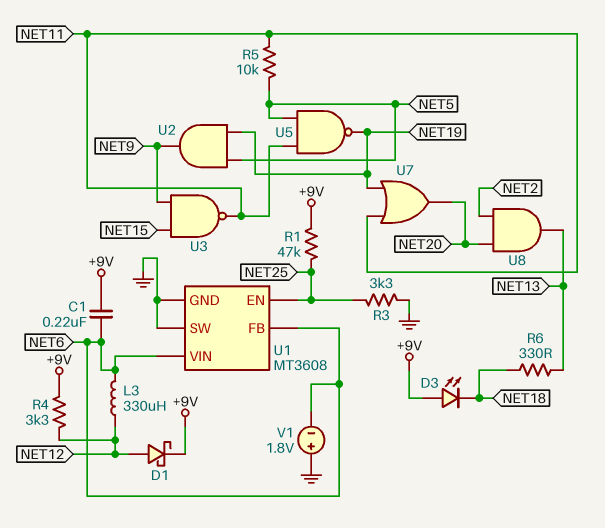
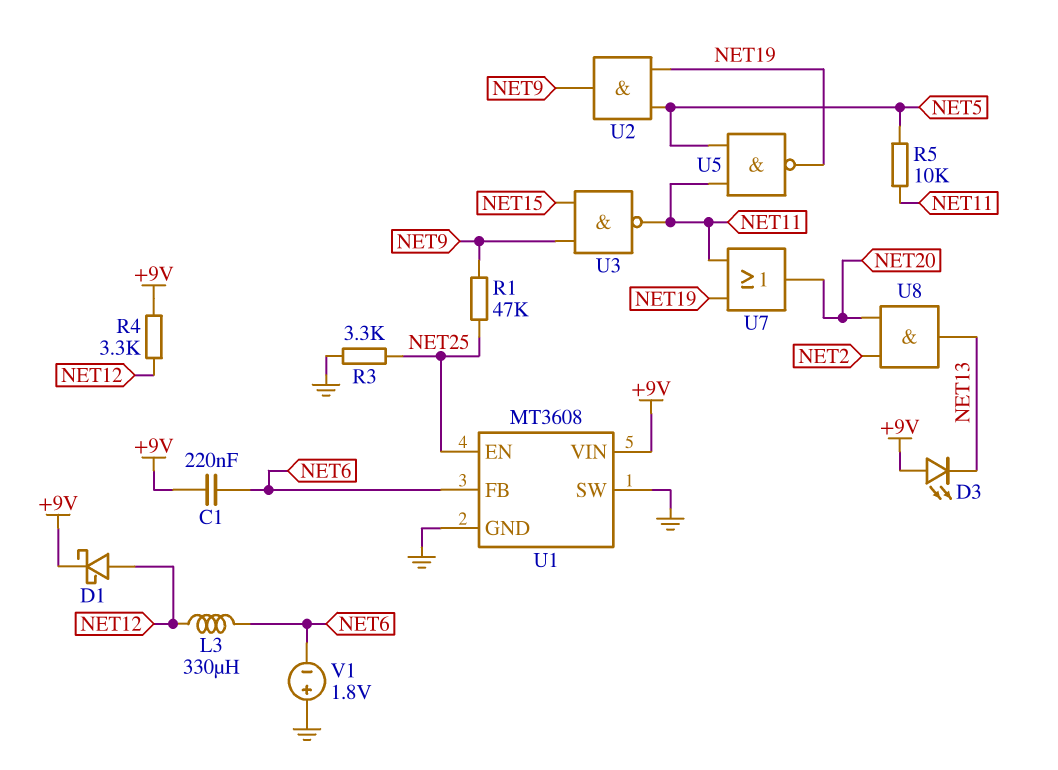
D3: LED (A +9V, K NET18) -> LED (A +9V, K NET13)
R1: 47k (+9V, NET25) -> 47k (NET9, NET25)
R6: 330 (NET13, NET18) -> none
U1 pin VIN: NET6 -> +9V

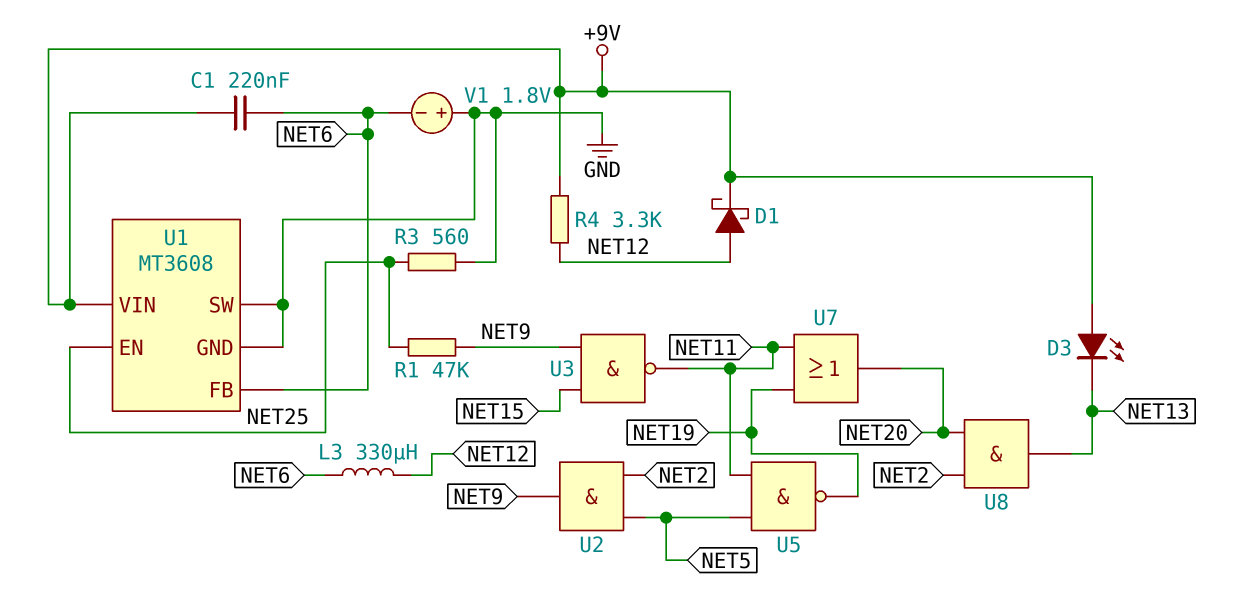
R3: 3.3k (GND, NET25) -> 560 (GND, NET25)
R5: 10k (NET5, NET11) -> none
U2: AND (in NET5, in NET19, out NET9) -> AND (in NET2, in NET5, out NET9)

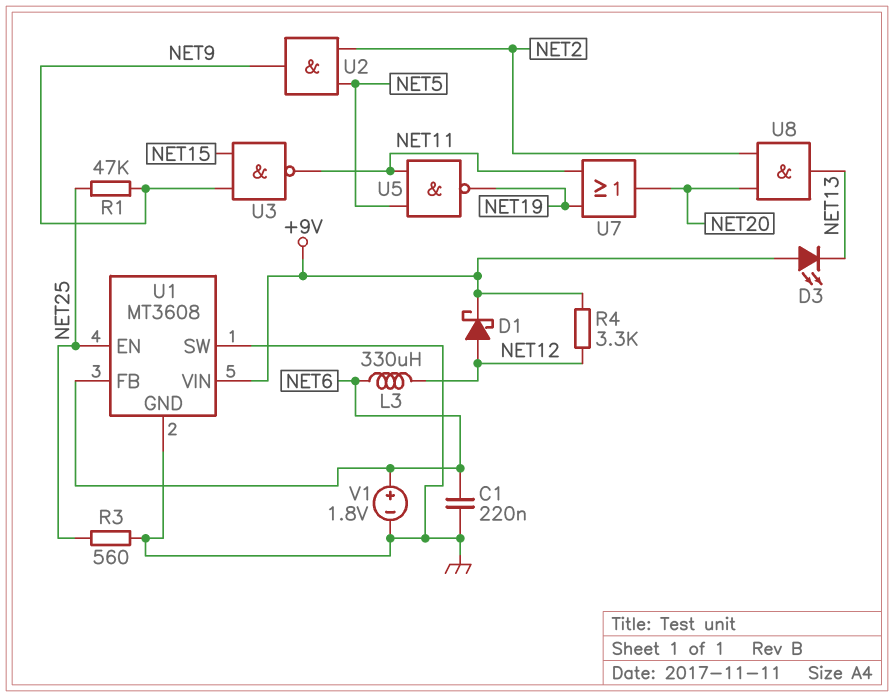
C1: 220nF (+9V, NET6) -> 220nF (GND, NET6)
V1: 1.8V (plus GND, minus NET6) -> 1.8V (plus NET6, minus GND)

